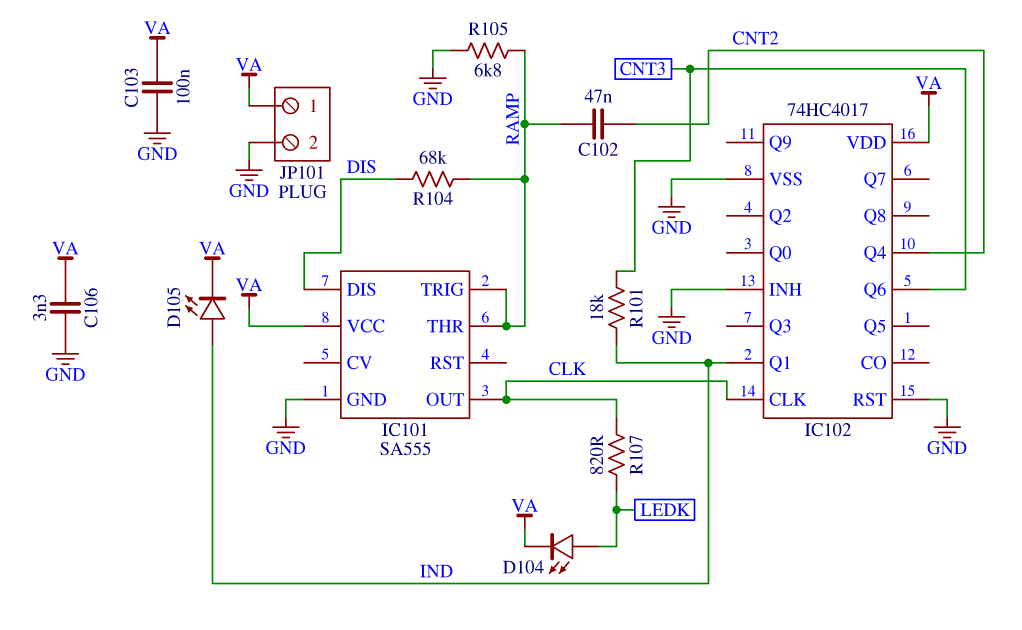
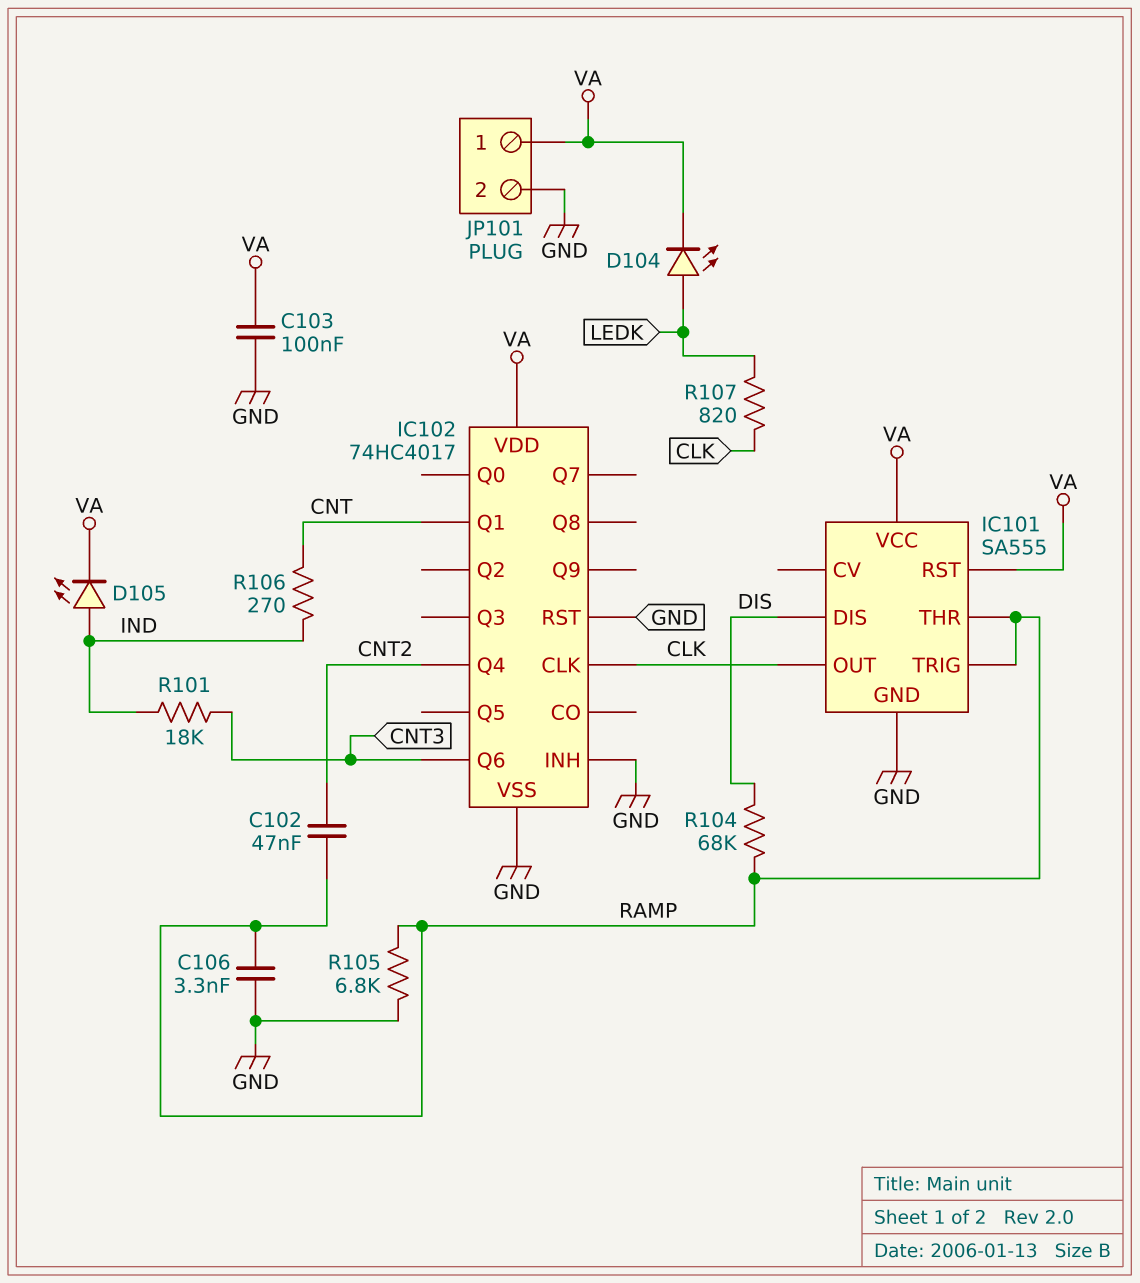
C106: 3.3nF (GND, VA) -> 3.3nF (GND, RAMP)
IC101 pin RST: none -> VA
IC102 pin Q1: IND -> CNT
R106: none -> 270 (CNT, IND)

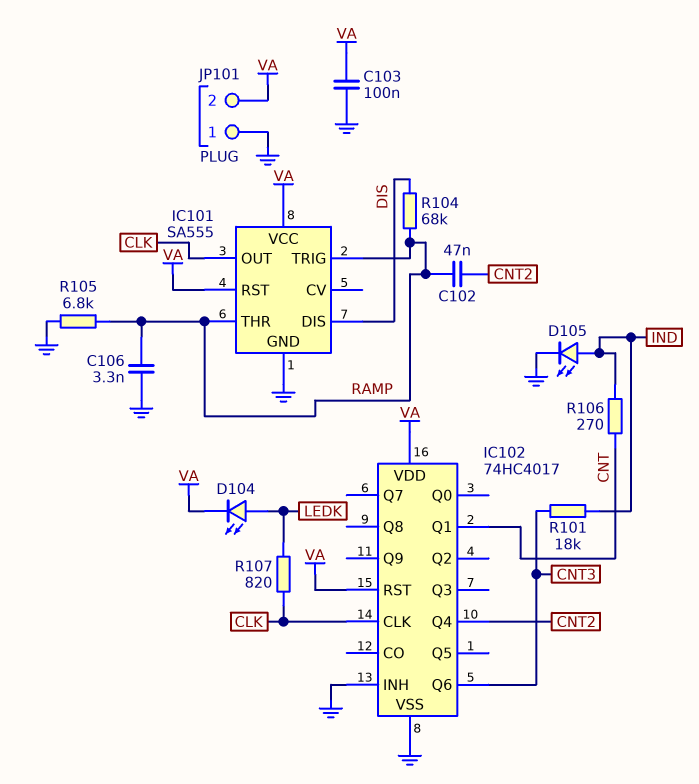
D105: LED (A IND, K VA) -> LED (A IND, K GND)
IC102 pin RST: GND -> VA
JP101 pin 1: VA -> GND
JP101 pin 2: GND -> VA

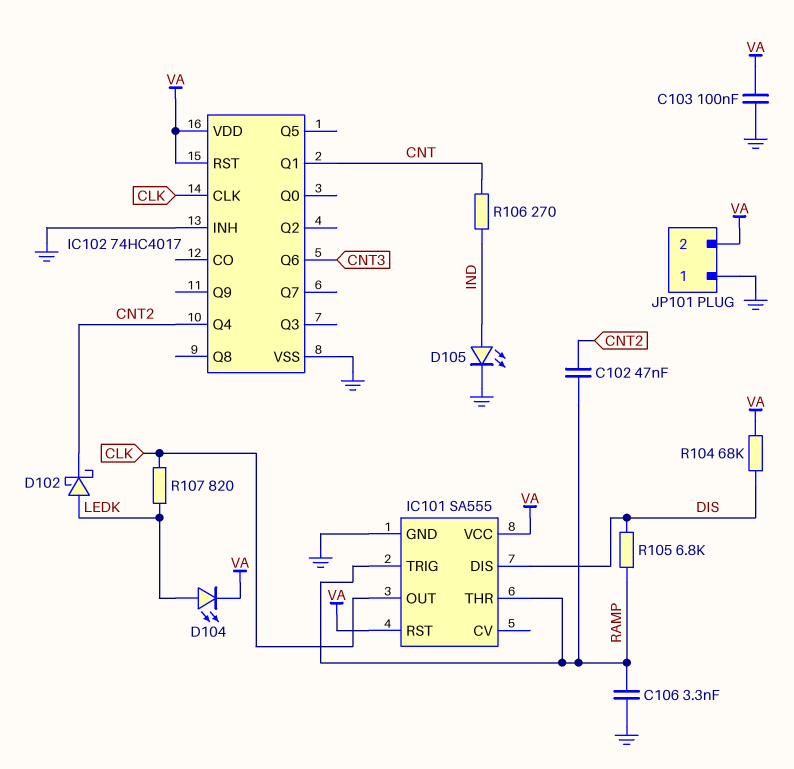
D102: none -> schottky (A LEDK, K CNT2)
R101: 18k (CNT3, IND) -> none
R104: 68k (DIS, RAMP) -> 68k (DIS, VA)
R105: 6.8k (GND, RAMP) -> 6.8k (DIS, RAMP)

